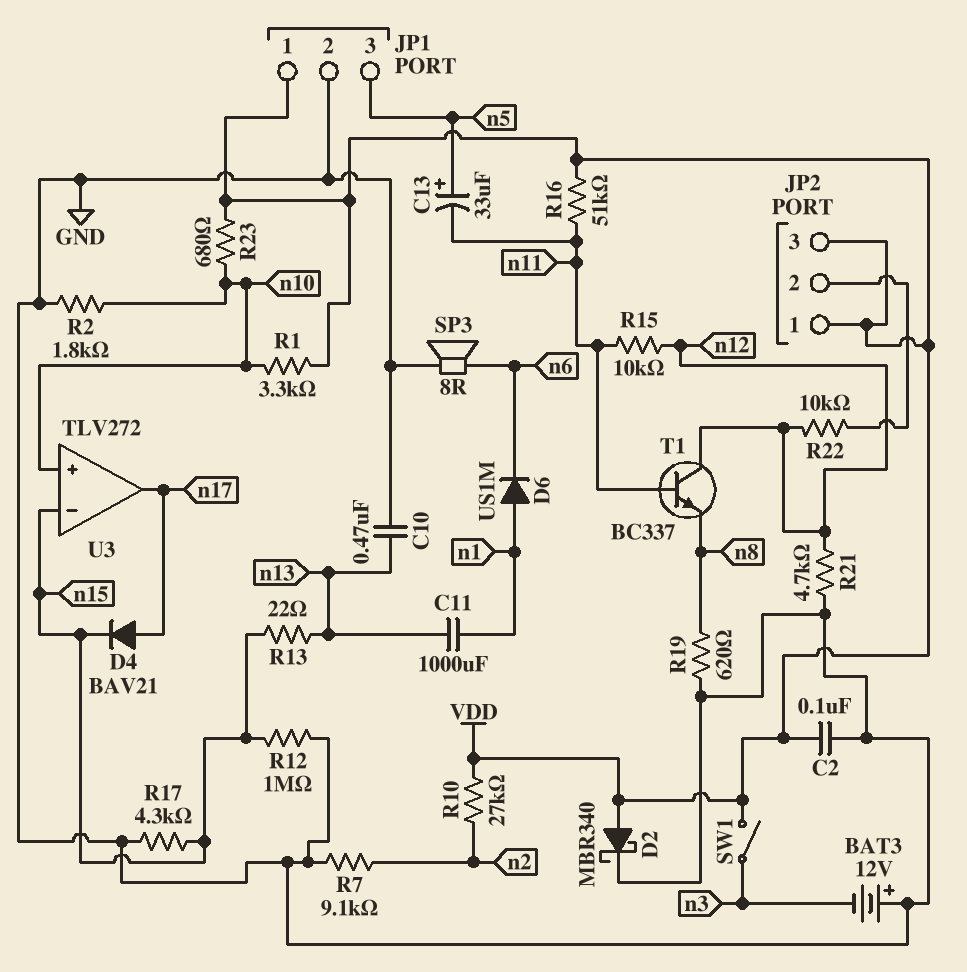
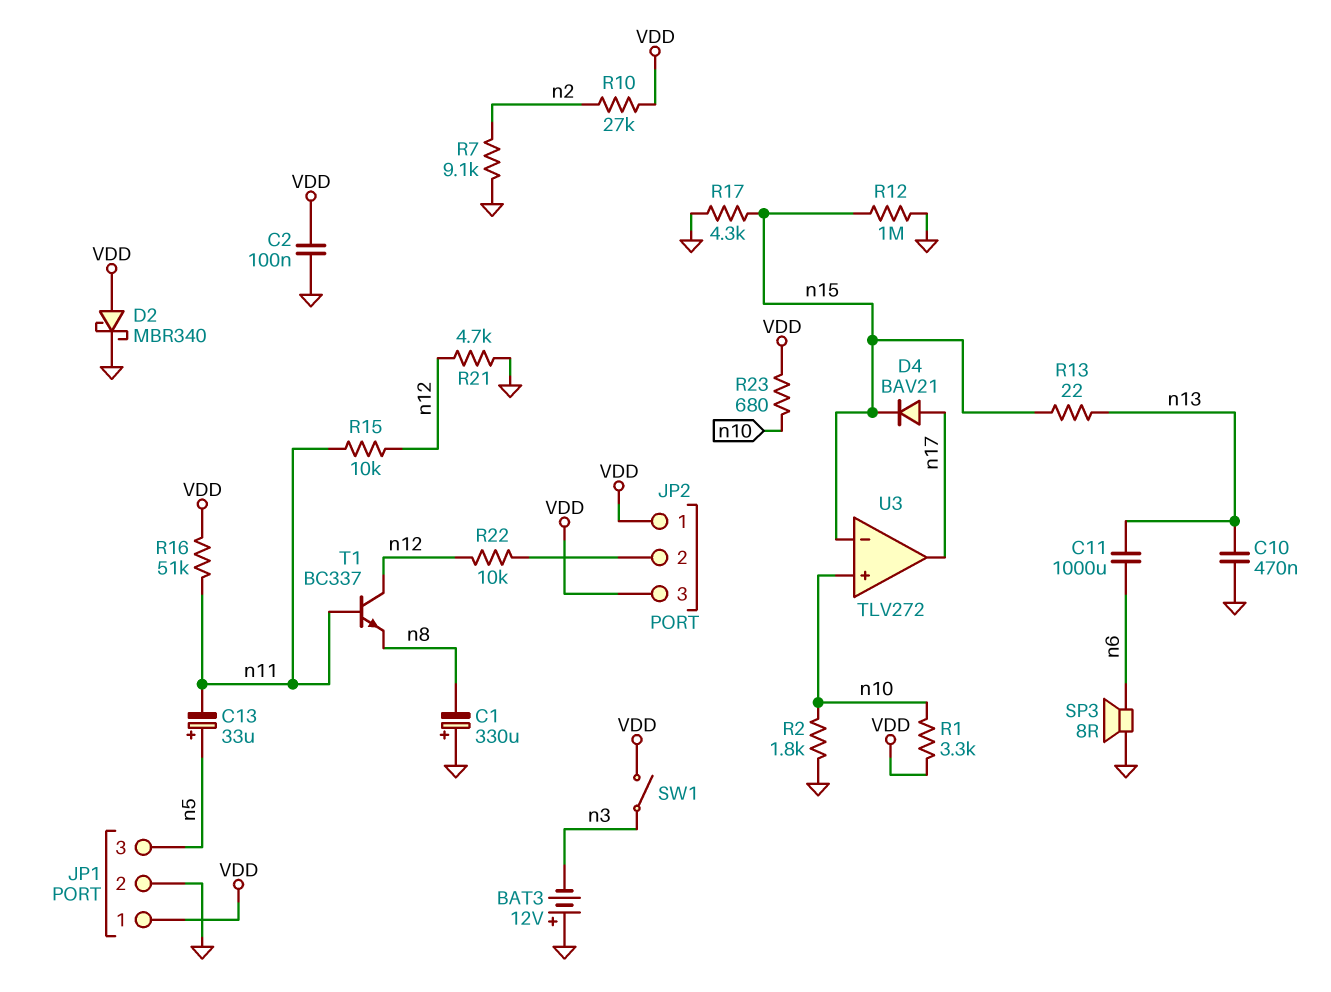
C1: none -> 330uF (plus GND, minus n8)
C11: 1000uF (n1, n13) -> 1000uF (n6, n13)
D6: diode US1M (A n1, K n6) -> none
R19: 620 (GND, n8) -> none

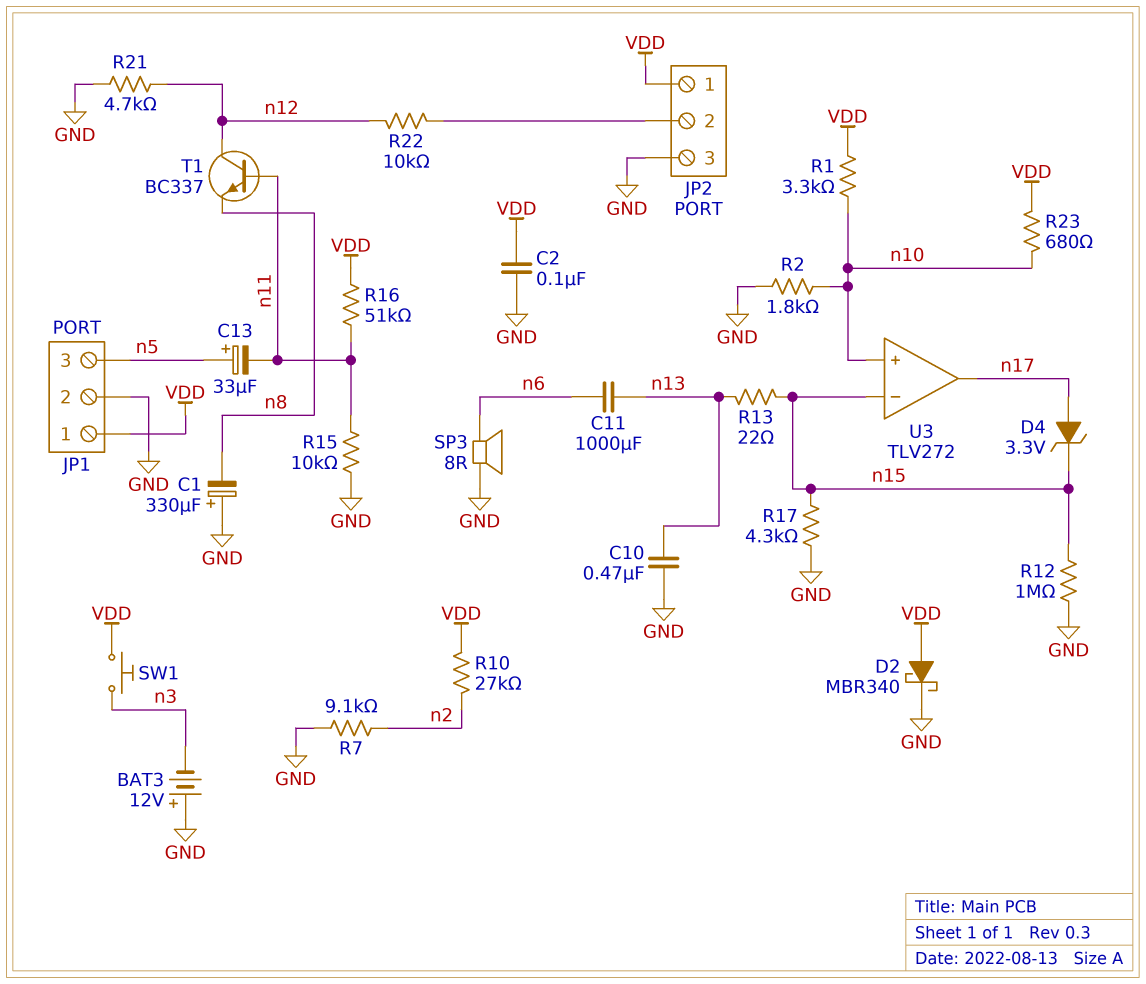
D4: diode BAV21 (A n17, K n15) -> zener 3.3V (A n17, K n15)
JP2 pin 3: VDD -> GND
R15: 10k (n11, n12) -> 10k (GND, n11)
SW1: switch (VDD, n3) -> button (VDD, n3)

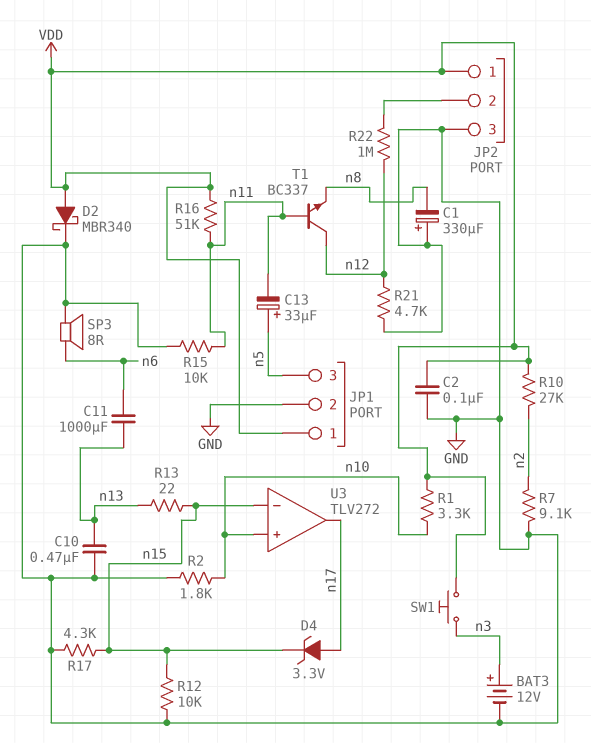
BAT3: 12V (plus GND, minus n3) -> 12V (plus n3, minus GND)
R12: 1M (GND, n15) -> 10k (GND, n15)
R22: 10k (JP2/2, n12) -> 1M (JP2/2, n12)
R23: 680 (VDD, n10) -> none

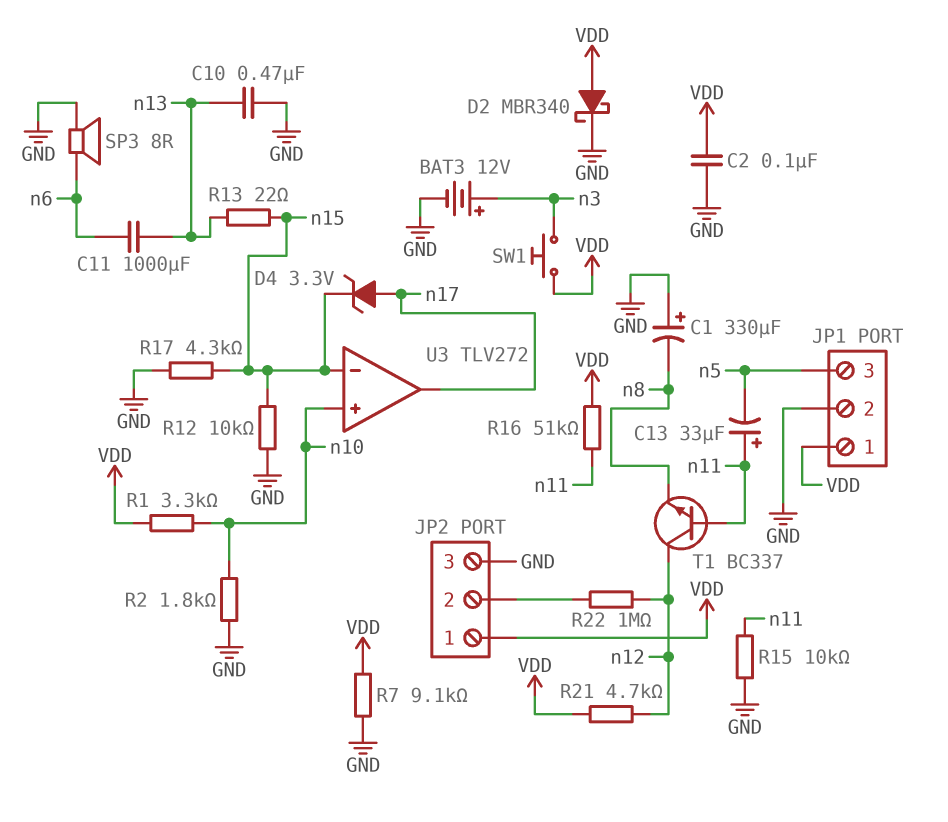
C13: 33uF (plus n5, minus n11) -> 33uF (plus n11, minus n5)
R7: 9.1k (GND, n2) -> 9.1k (GND, VDD)
R10: 27k (VDD, n2) -> none
R21: 4.7k (GND, n12) -> 4.7k (VDD, n12)

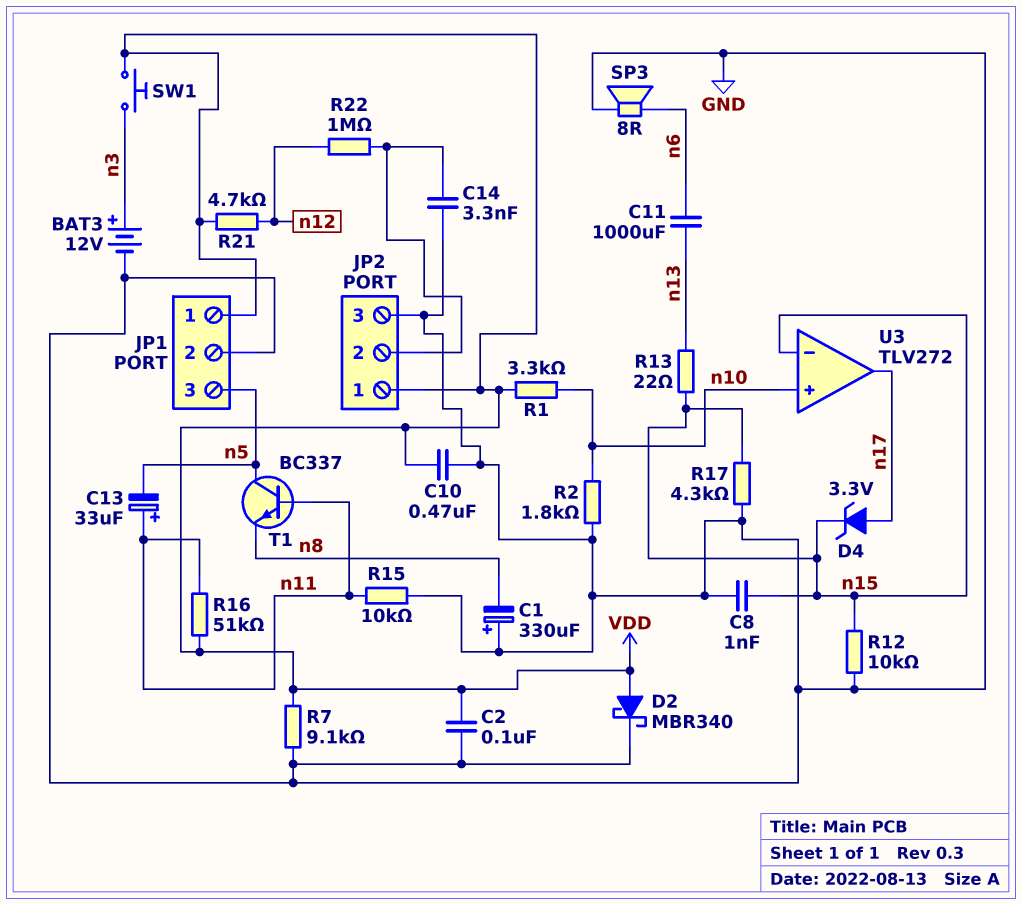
C8: none -> 1nF (GND, n15)
C10: 470nF (GND, n13) -> 470nF (GND, VDD)
C14: none -> 3.3nF (GND, JP2/2)
T1: NPN BC337 (B n11, C n12, E n8) -> NPN BC337 (B n11, C n5, E n8)

